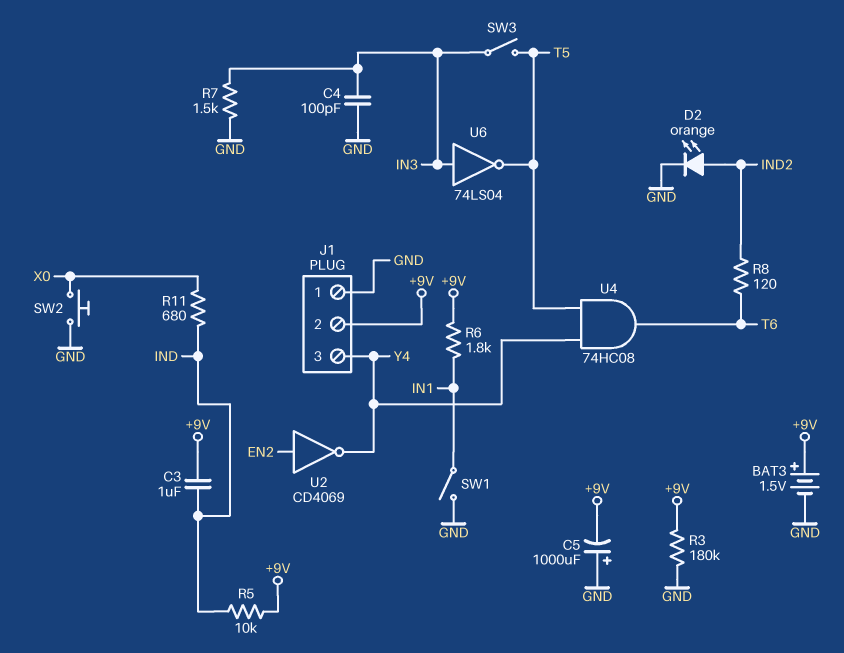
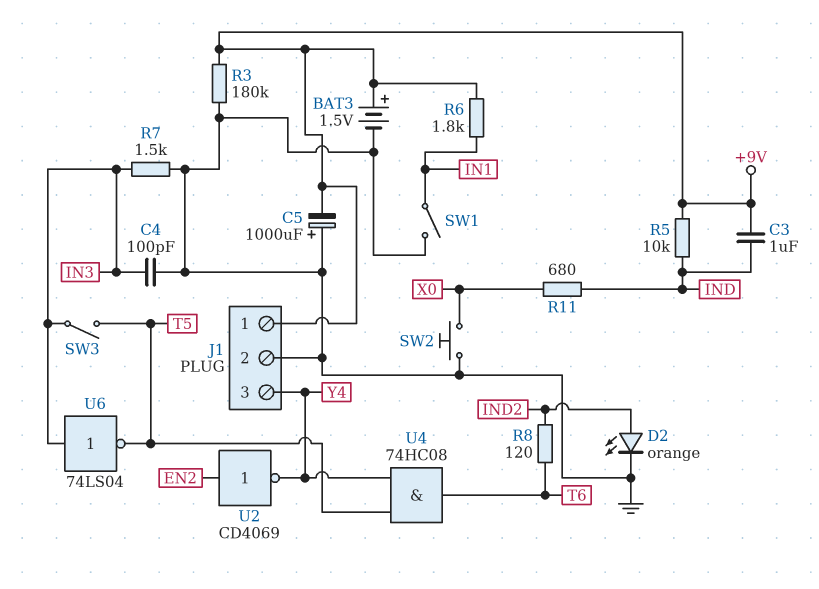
J1 pin 1: GND -> +9V
J1 pin 2: +9V -> GND

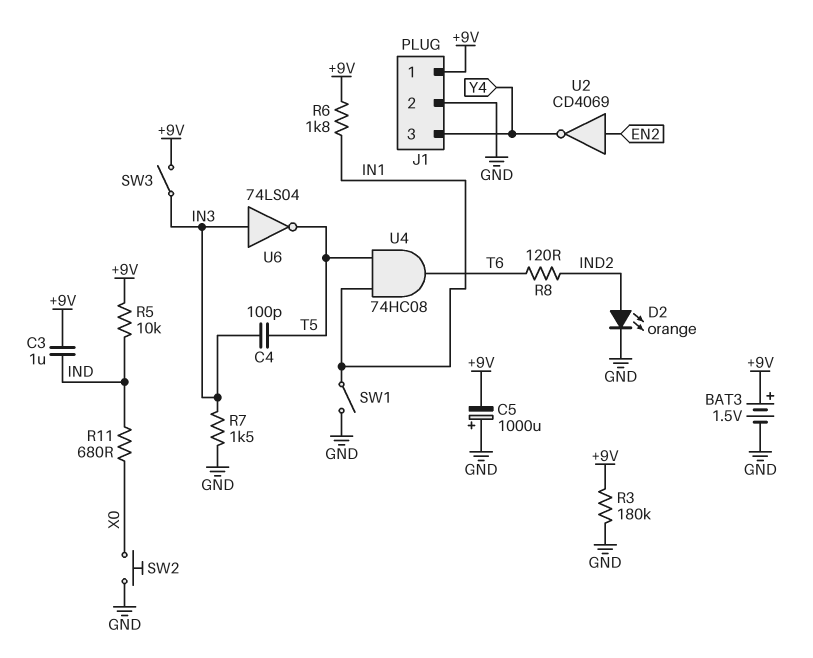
C4: 100pF (GND, IN3) -> 100pF (IN3, T5)
SW3: switch (IN3, T5) -> switch (+9V, IN3)
U4: AND 74HC08 (in T5, in Y4, out T6) -> AND 74HC08 (in IN1, in T5, out T6)

